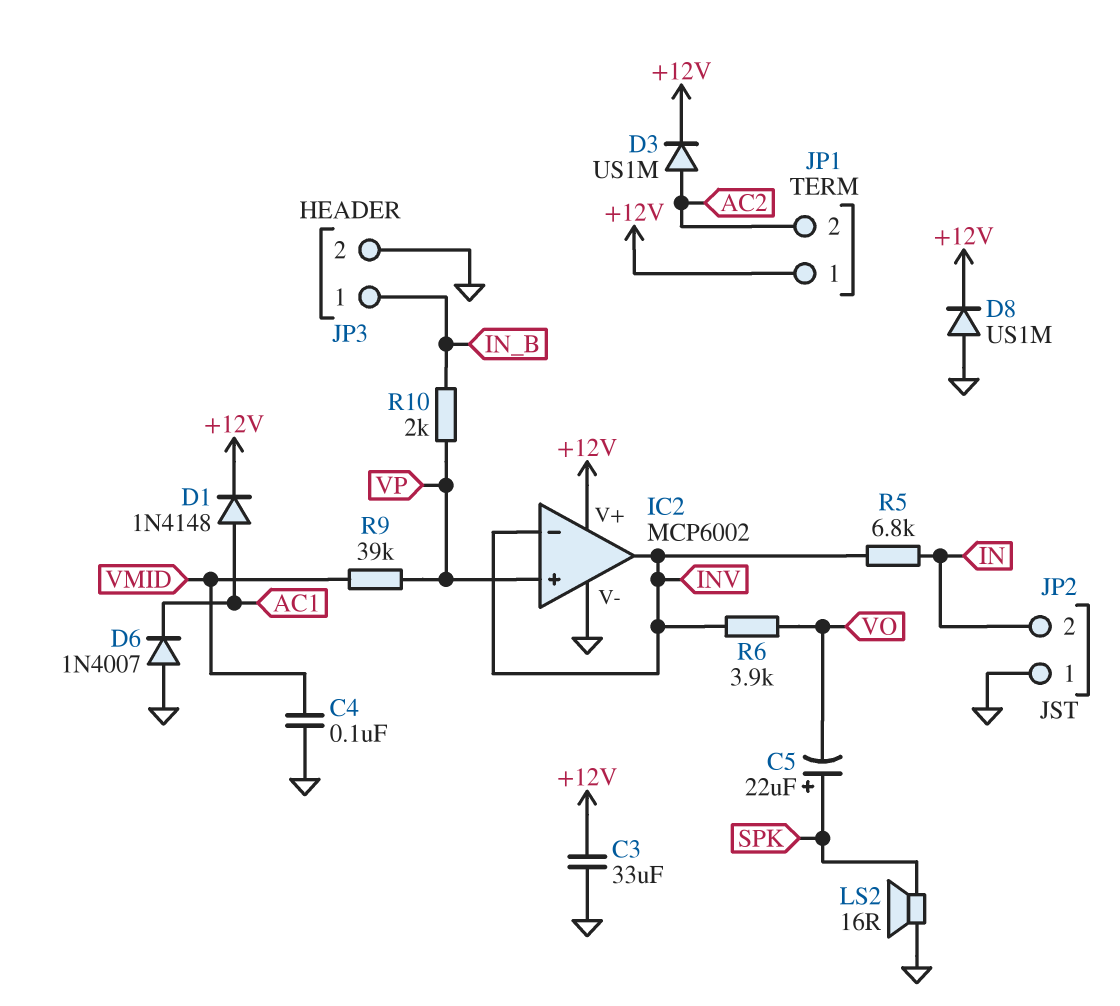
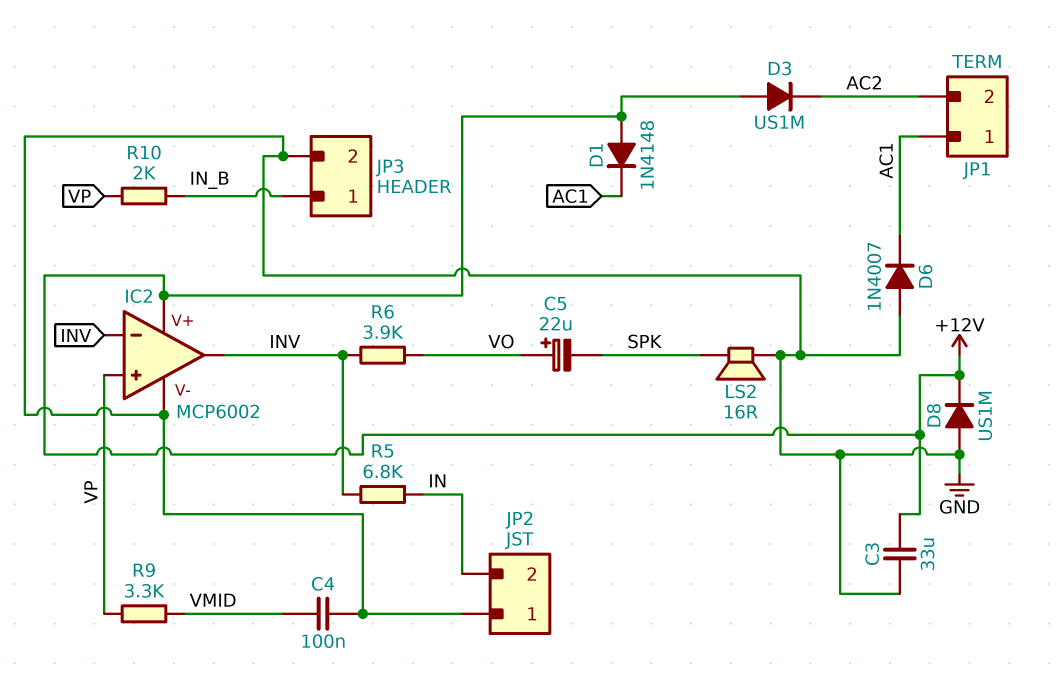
C5: 22uF (plus SPK, minus VO) -> 22uF (plus VO, minus SPK)
D1: diode 1N4148 (A AC1, K +12V) -> diode 1N4148 (A +12V, K AC1)
D3: diode US1M (A AC2, K +12V) -> diode US1M (A +12V, K AC2)
JP1 pin 1: +12V -> AC1
R9: 39k (VMID, VP) -> 3.3k (VMID, VP)

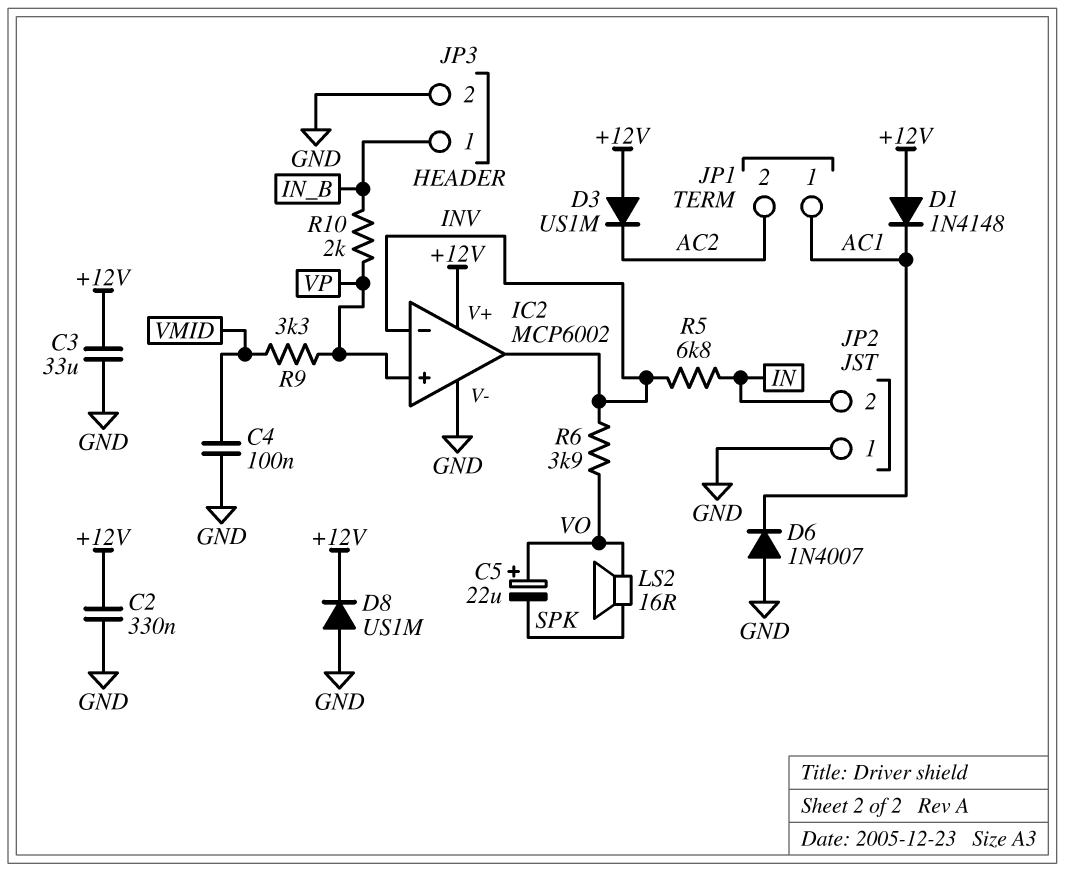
C2: none -> 330nF (+12V, GND)
LS2: speaker 16R (GND, SPK) -> speaker 16R (SPK, VO)

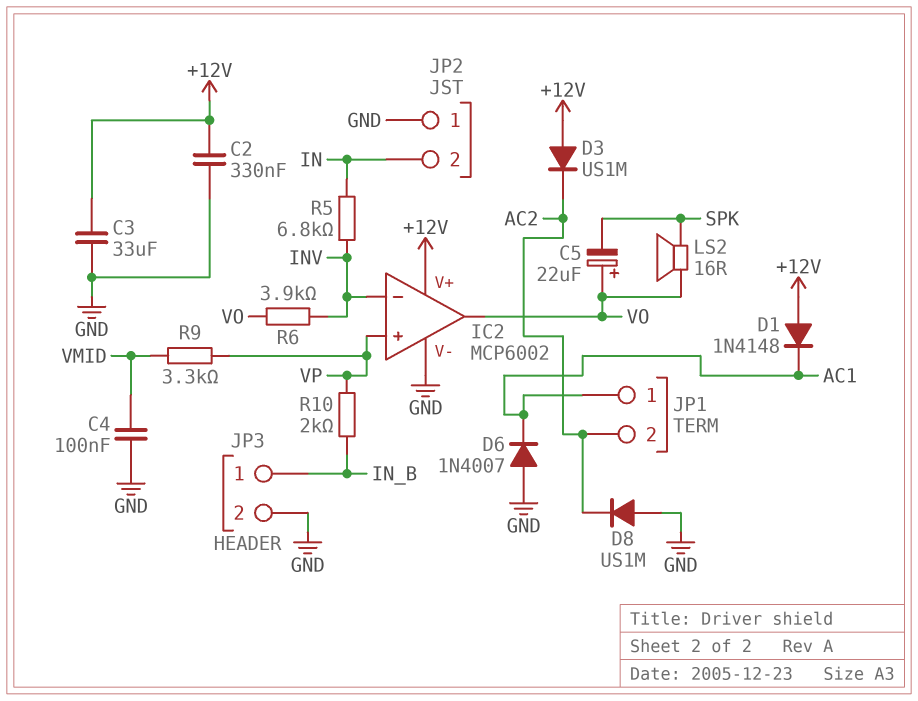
D8: diode US1M (A GND, K +12V) -> diode US1M (A GND, K AC2)
IC2 pin out: INV -> VO

